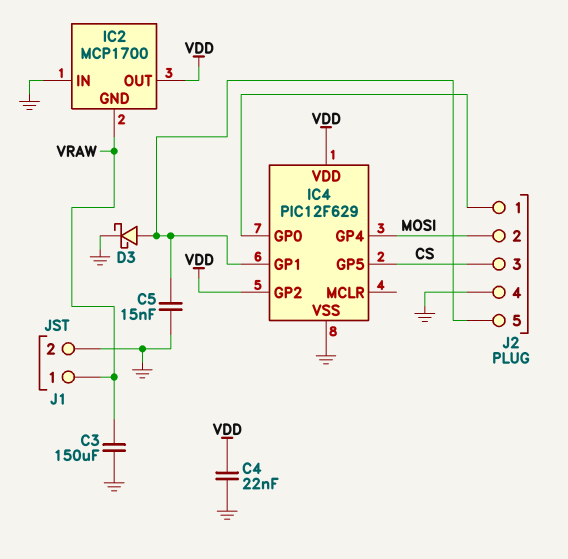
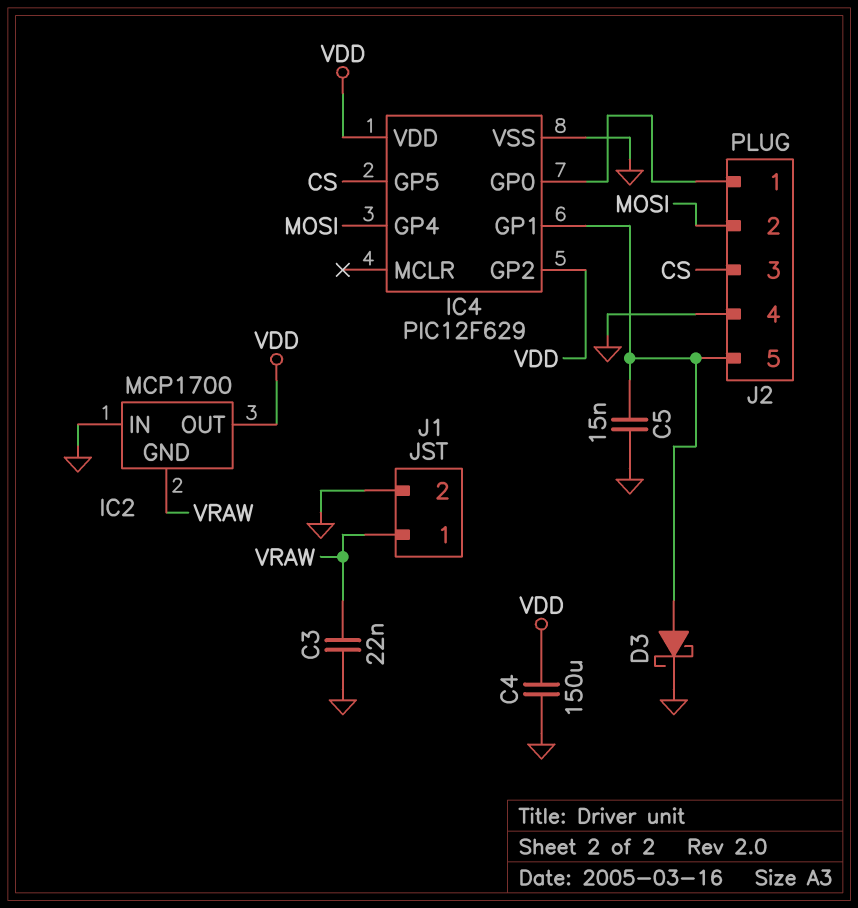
C3: 150uF (GND, VRAW) -> 22nF (GND, VRAW)
C4: 22nF (GND, VDD) -> 150uF (GND, VDD)

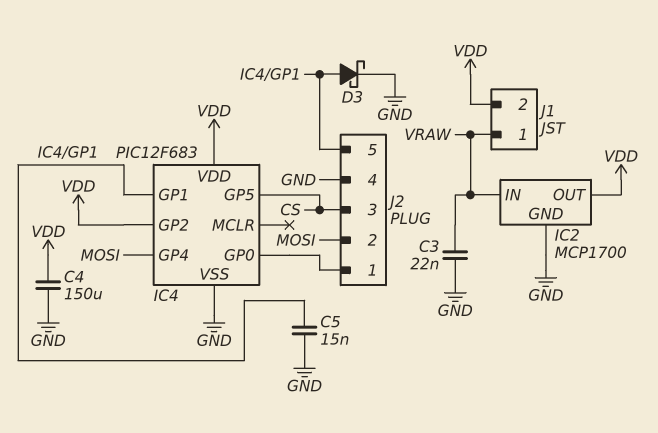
IC2 pin GND: VRAW -> GND
IC2 pin IN: GND -> VRAW
IC4: PIC12F629 -> PIC12F683
J1 pin 2: GND -> VDD

